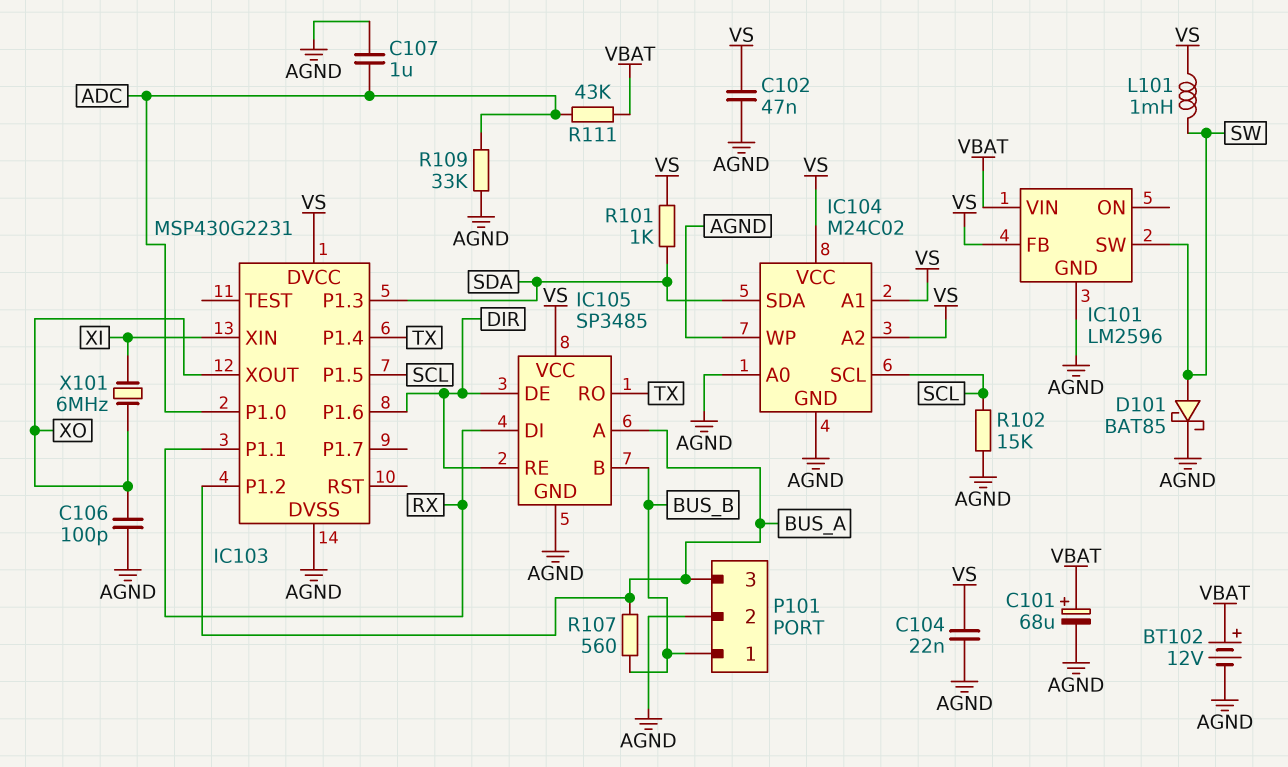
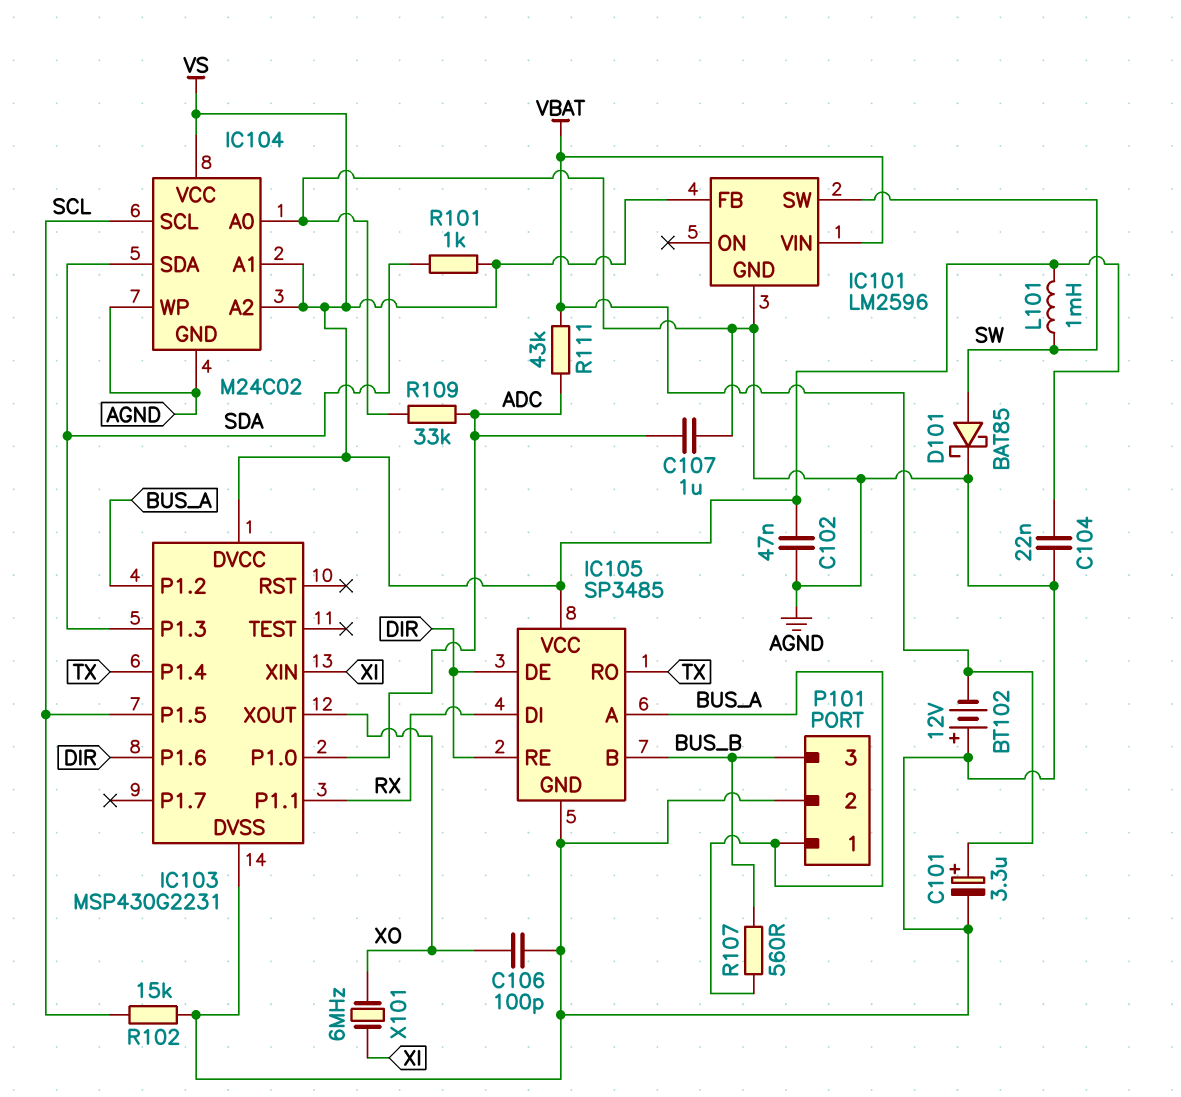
BT102: 12V (plus VBAT, minus AGND) -> 12V (plus AGND, minus VBAT)
C101: 68uF (plus VBAT, minus AGND) -> 3.3uF (plus VBAT, minus AGND)
P101 pin 1: BUS_B -> BUS_A
P101 pin 3: BUS_A -> BUS_B

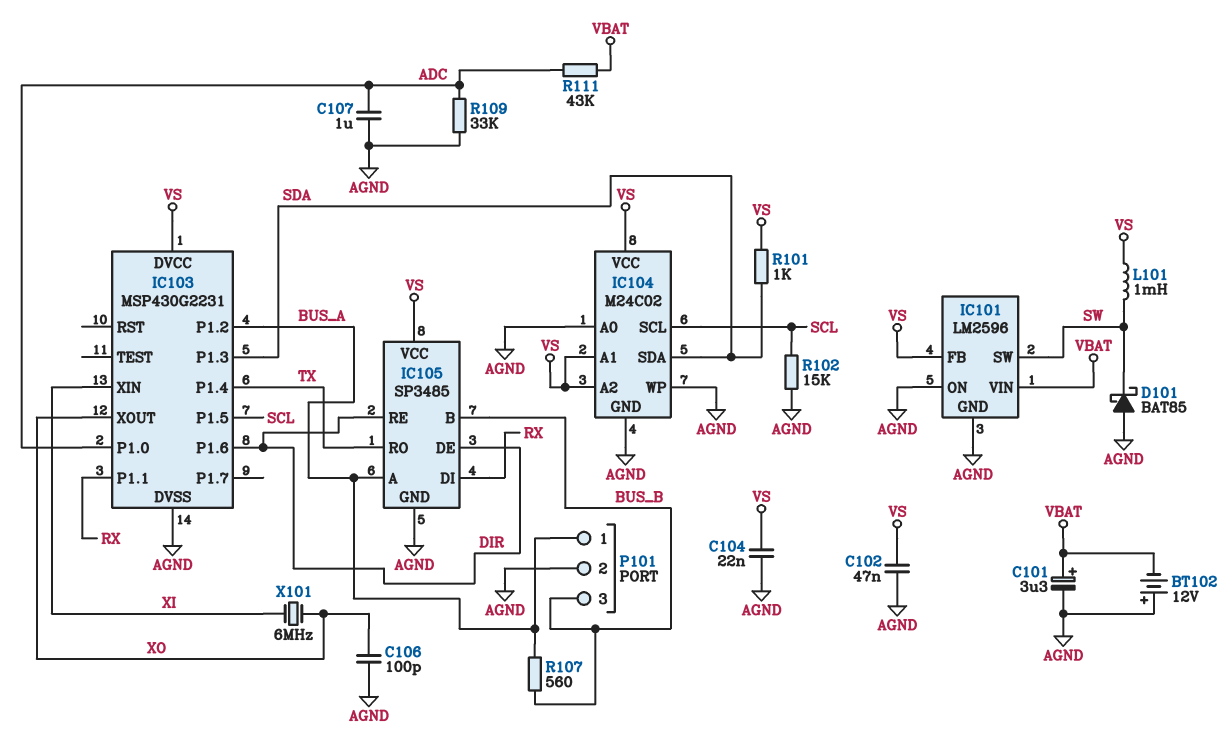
D101: schottky BAT85 (A SW, K AGND) -> schottky BAT85 (A AGND, K SW)
IC101 pin ON: none -> AGND

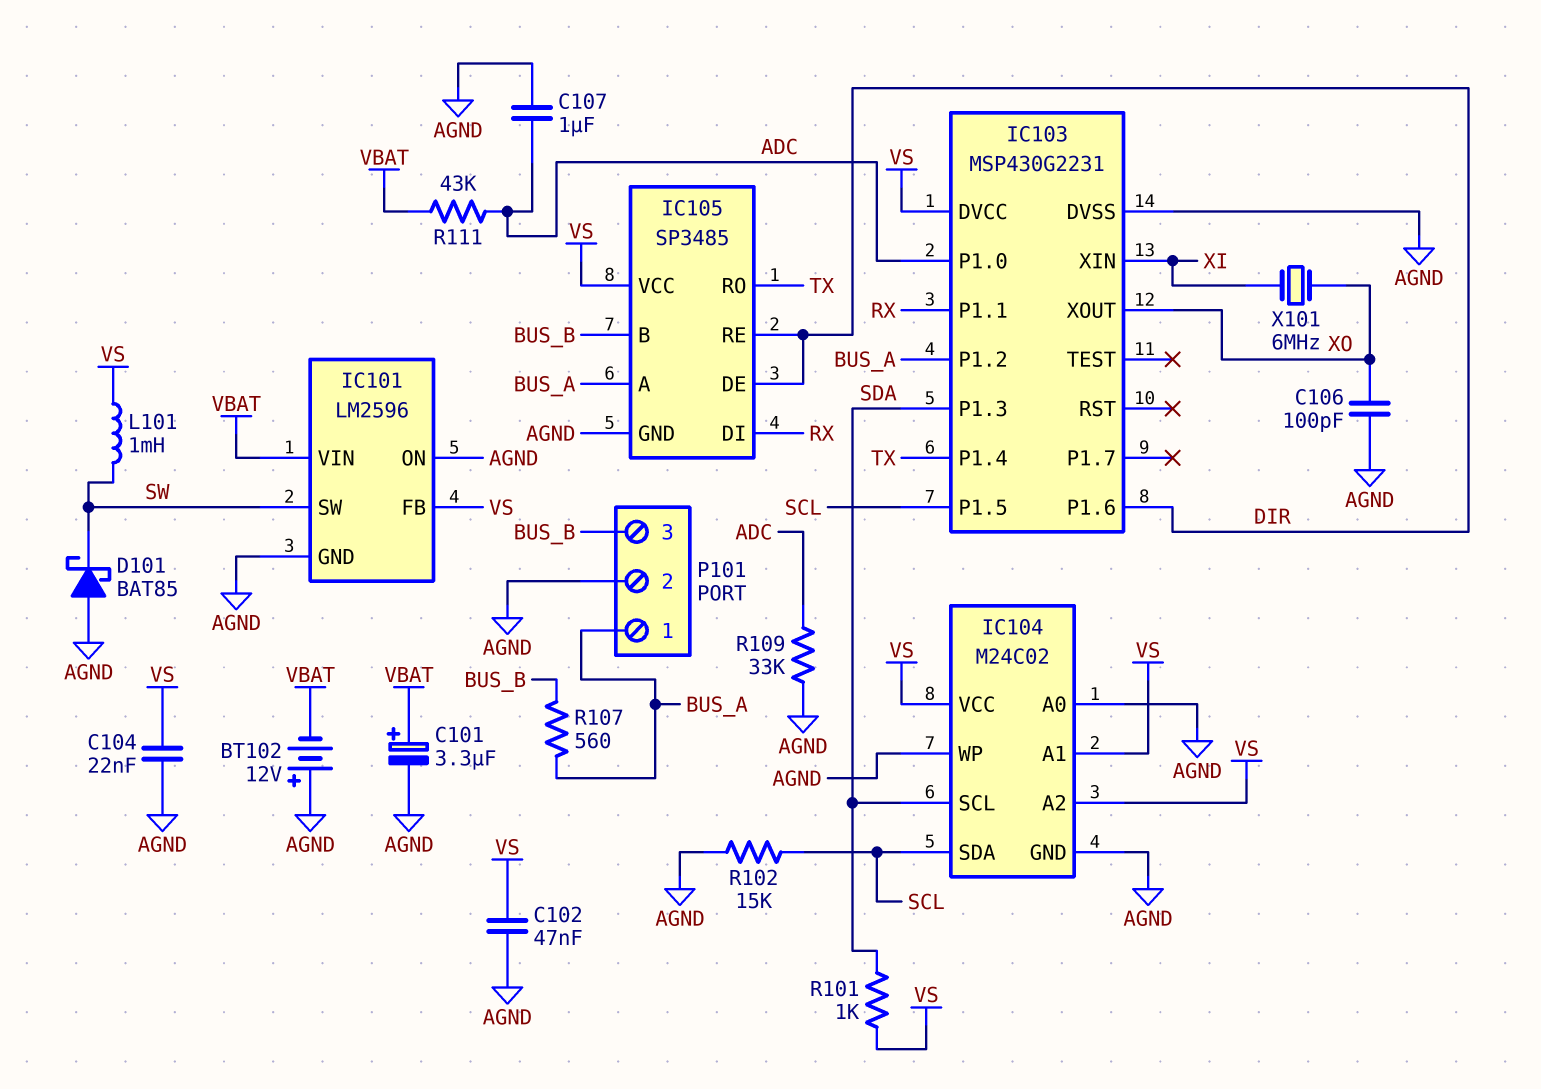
IC104 pin SCL: SCL -> SDA
IC104 pin SDA: SDA -> SCL

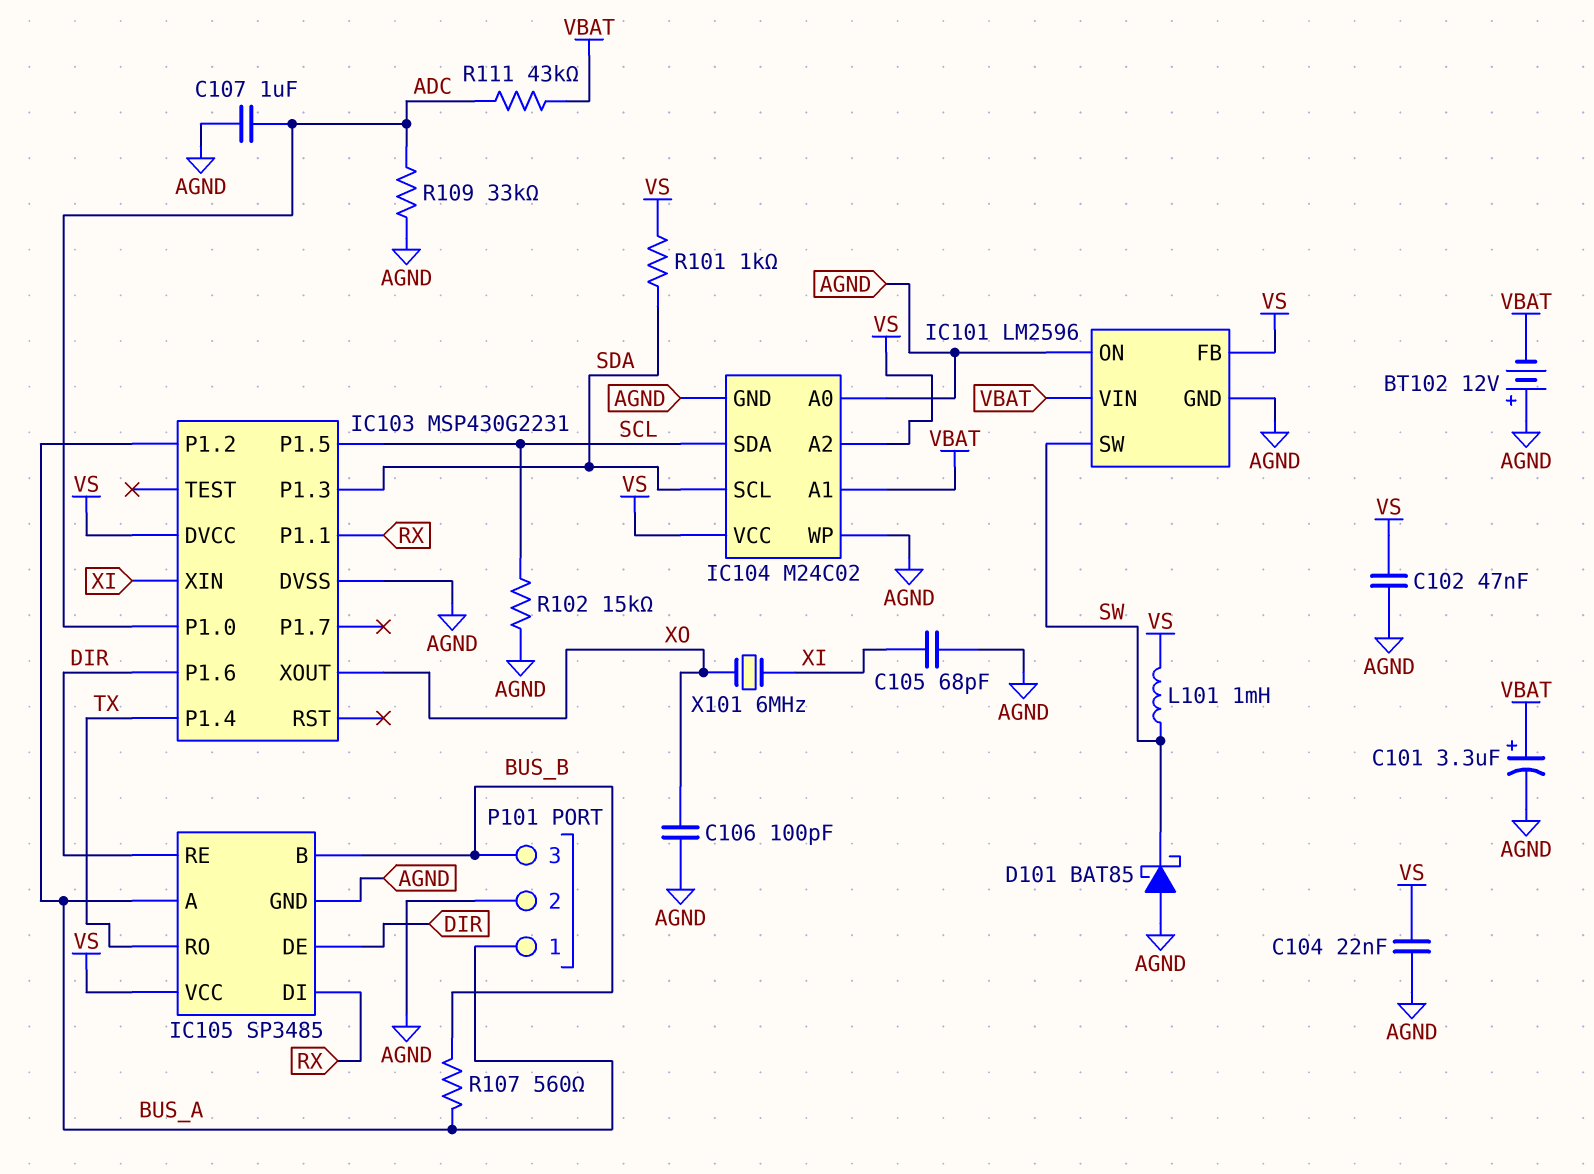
C105: none -> 68pF (AGND, XI)
IC104 pin A1: VS -> VBAT

